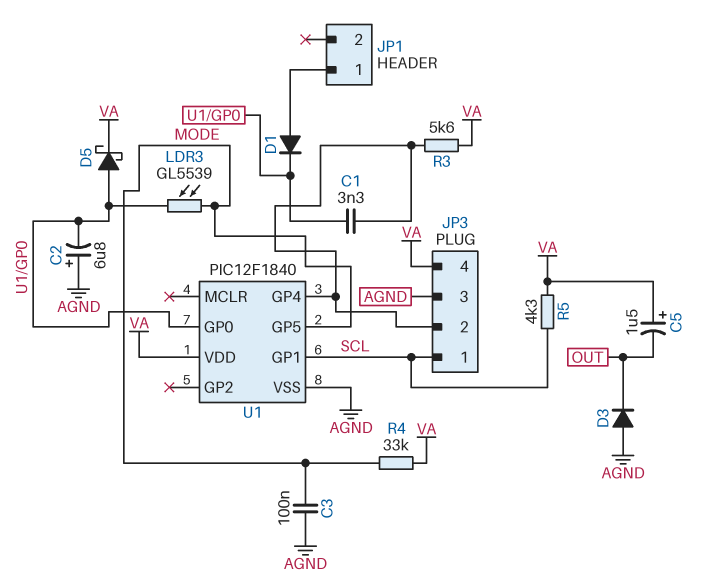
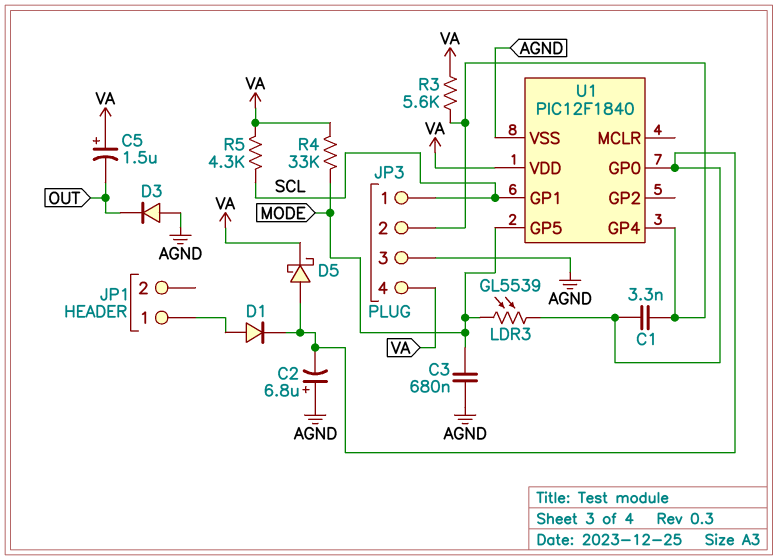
C3: 100nF (AGND, MODE) -> 680nF (AGND, MODE)

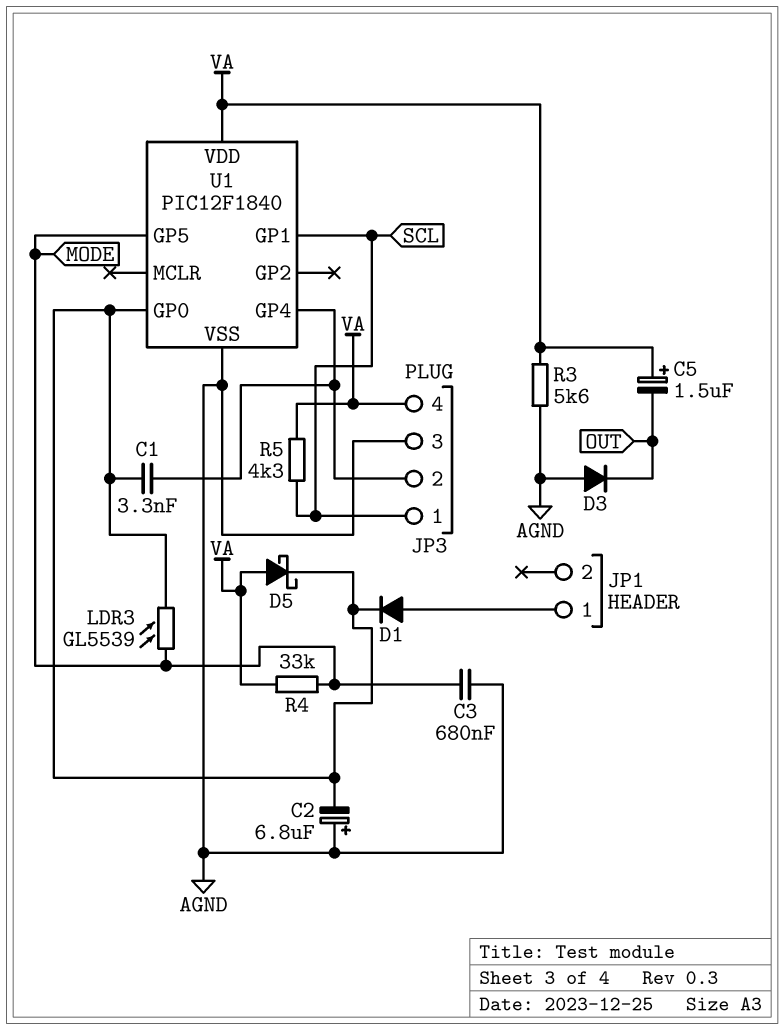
D5: schottky (A U1/GP0, K VA) -> schottky (A VA, K U1/GP0)
R3: 5.6k (JP3/2, VA) -> 5.6k (AGND, VA)

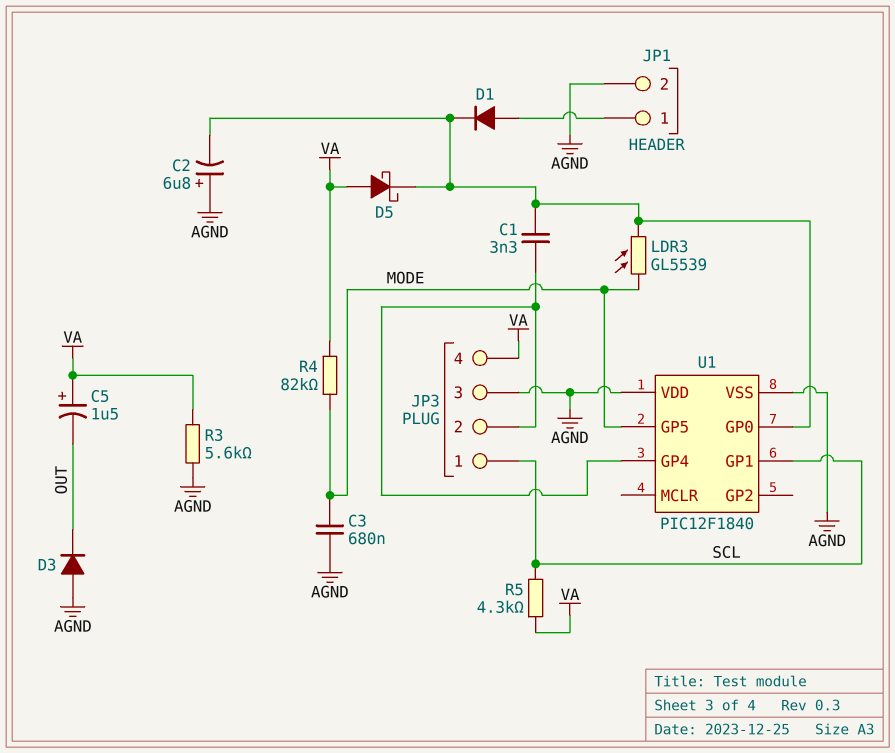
JP1 pin 2: none -> AGND
R4: 33k (MODE, VA) -> 82k (MODE, VA)
U1 pin VDD: VA -> AGND

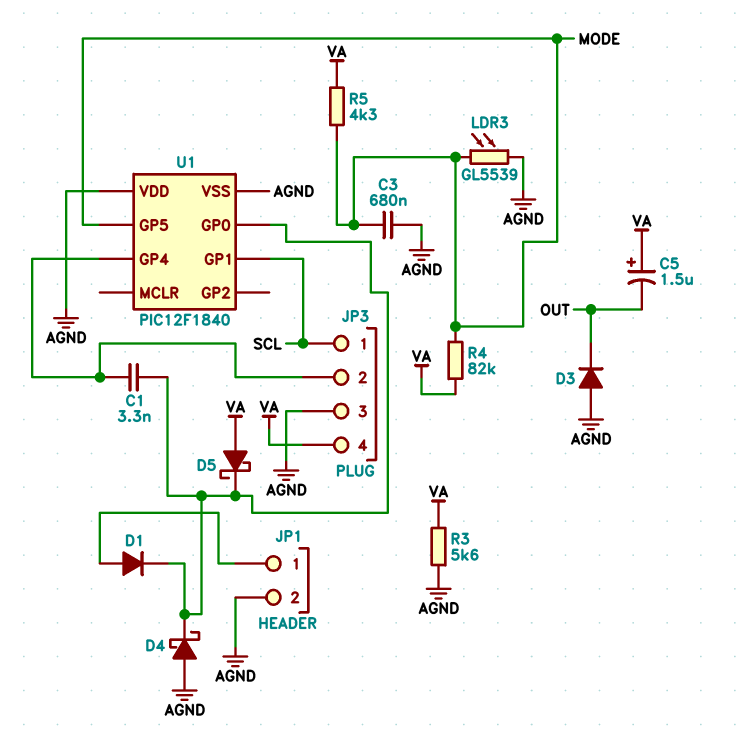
C2: 6.8uF (plus AGND, minus U1/GP0) -> none
D4: none -> schottky (A AGND, K U1/GP0)
LDR3: GL5539 (MODE, U1/GP0) -> GL5539 (AGND, MODE)
R5: 4.3k (SCL, VA) -> 4.3k (MODE, VA)

